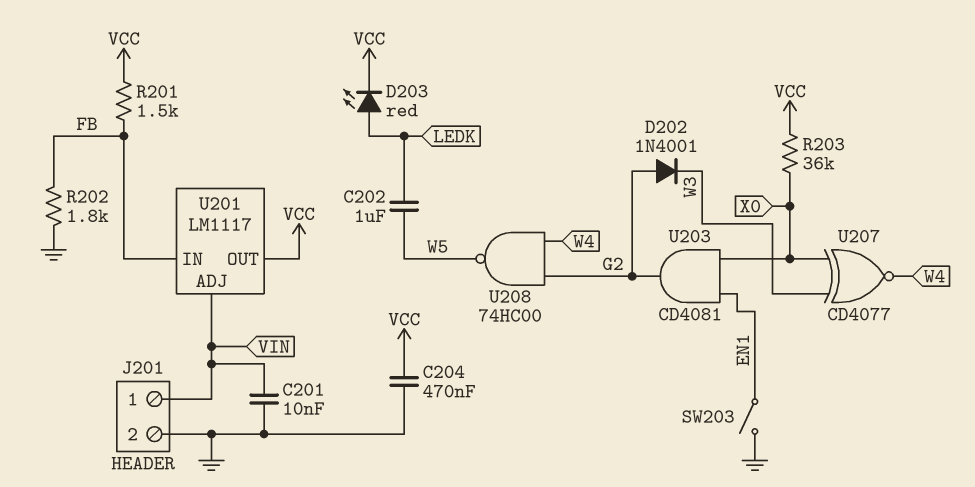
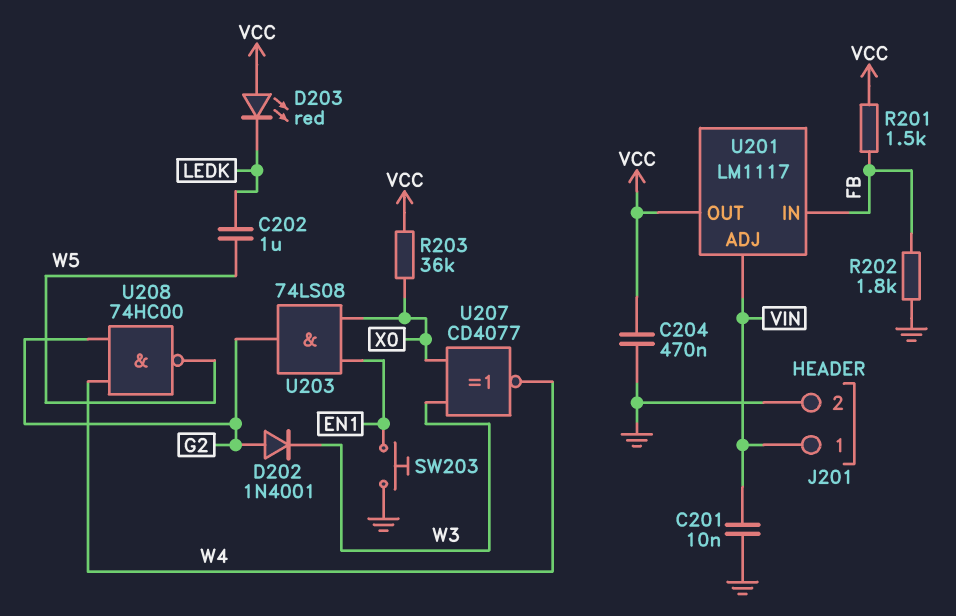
D203: LED red (A LEDK, K VCC) -> LED red (A VCC, K LEDK)
SW203: switch (EN1, GND) -> button (EN1, GND)
U203: AND CD4081 (in EN1, in X0, out G2) -> AND 74LS08 (in EN1, in X0, out G2)

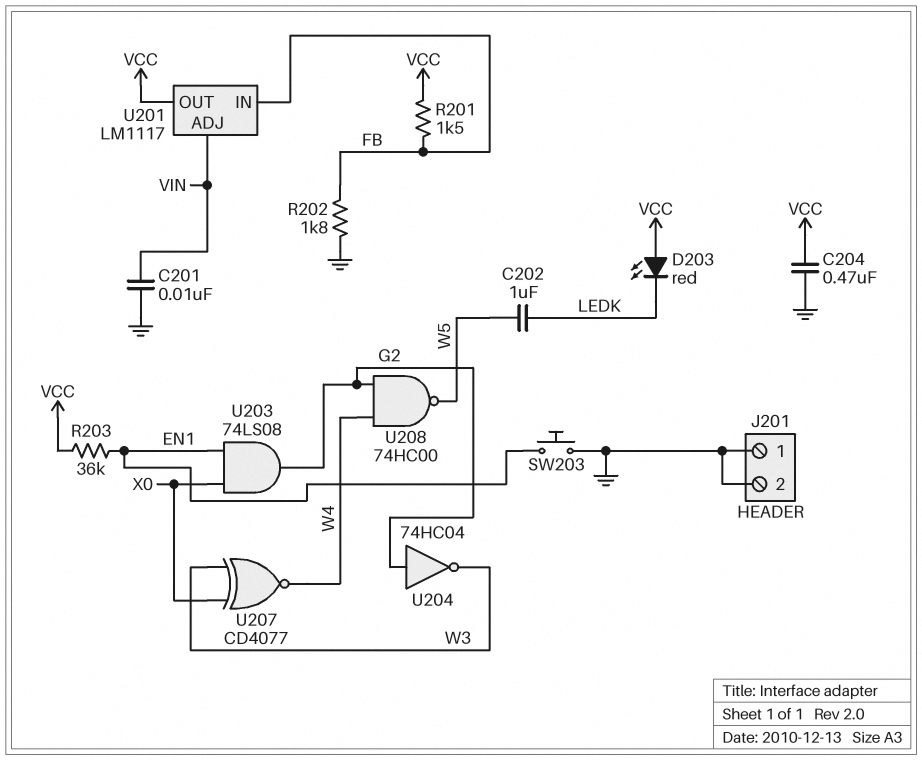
D202: diode 1N4001 (A G2, K W3) -> none
J201 pin 1: VIN -> GND
R203: 36k (VCC, X0) -> 36k (EN1, VCC)
U204: none -> NOT 74HC04 (in G2, out W3)

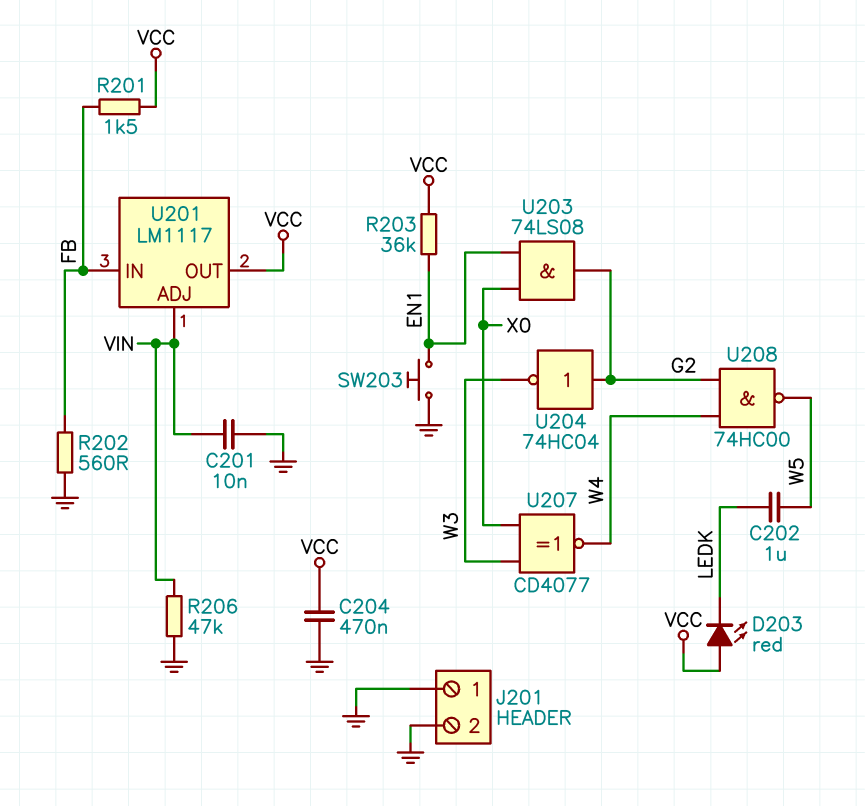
R202: 1.8k (FB, GND) -> 560 (FB, GND)
R206: none -> 47k (GND, VIN)

